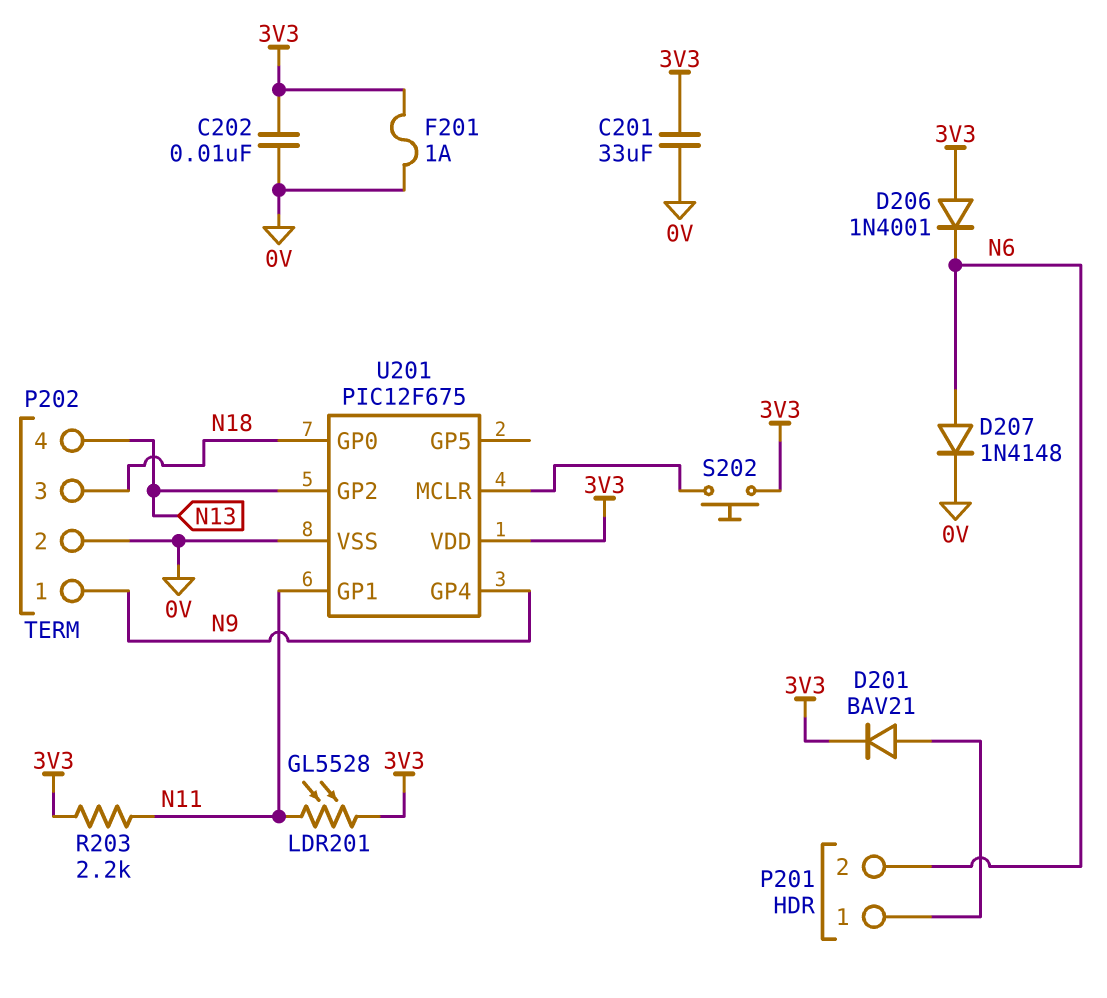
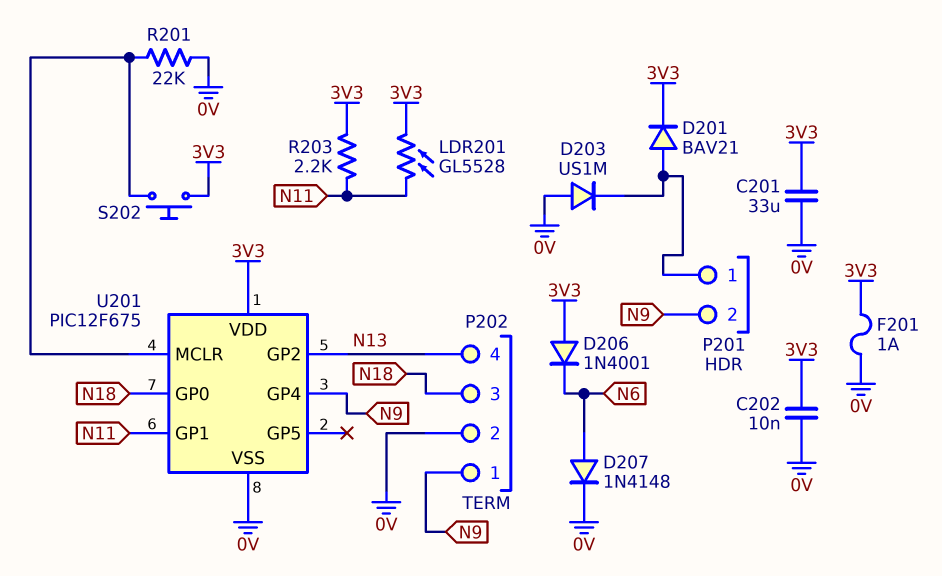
D203: none -> diode US1M (A 0V, K P201/1)
P201 pin 2: N6 -> N9
R201: none -> 22k (0V, U201/MCLR)

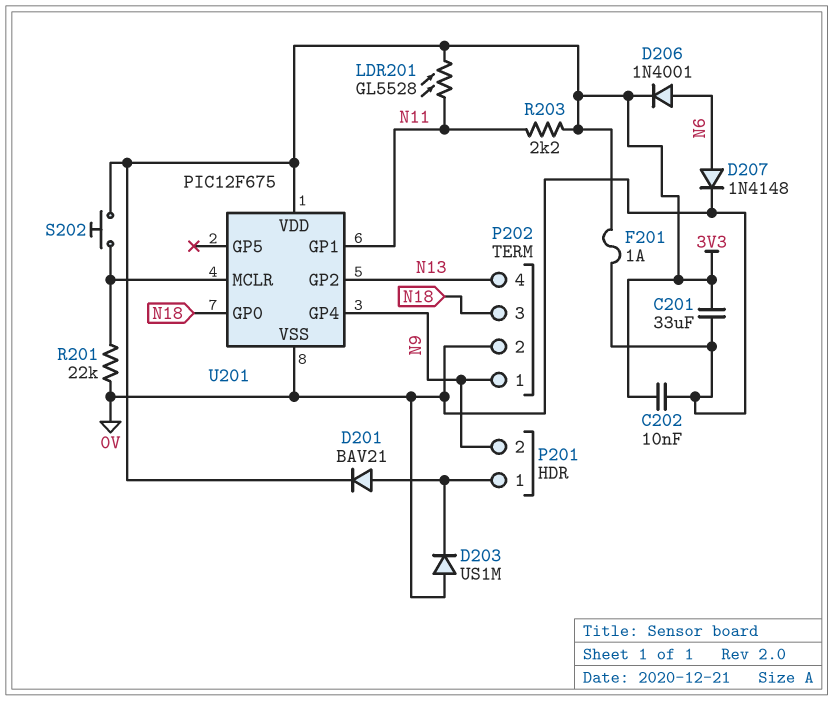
D206: diode 1N4001 (A 3V3, K N6) -> diode 1N4001 (A N6, K 3V3)

